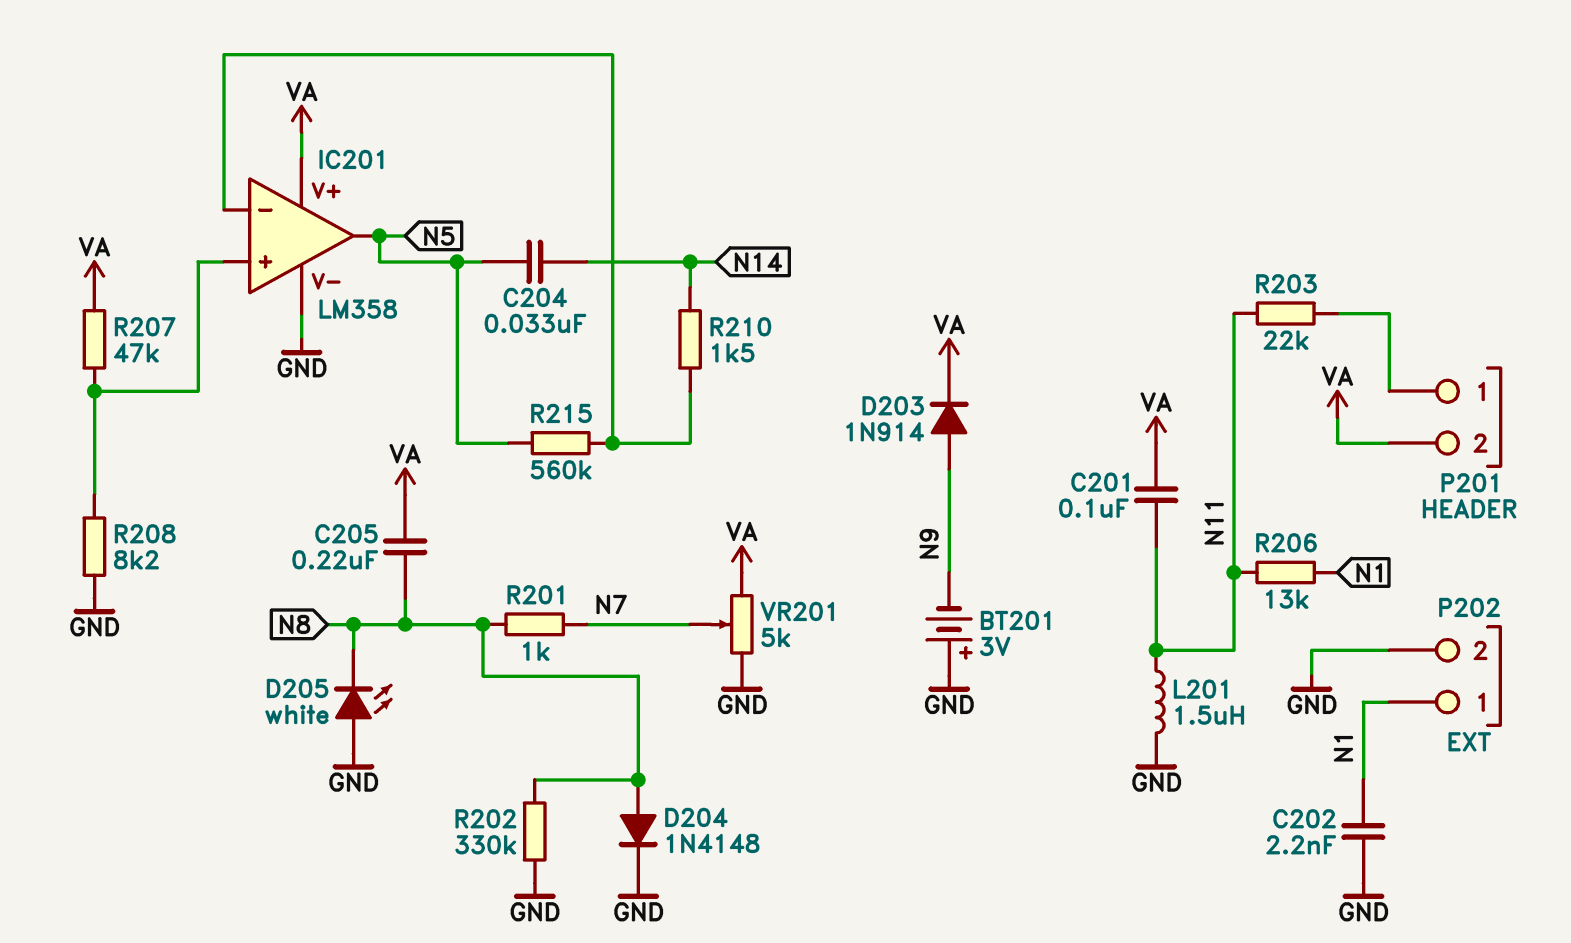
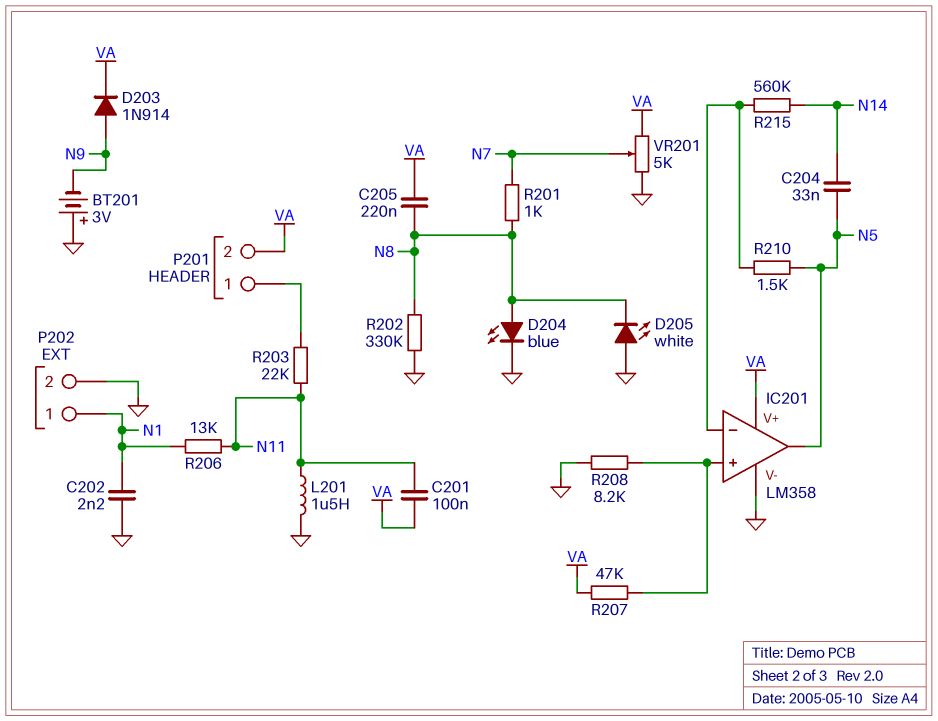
D204: diode 1N4148 (A N8, K GND) -> LED blue (A N8, K GND)
R210: 1.5k (IC201/in-, N14) -> 1.5k (IC201/in-, N5)
R215: 560k (IC201/in-, N5) -> 560k (IC201/in-, N14)

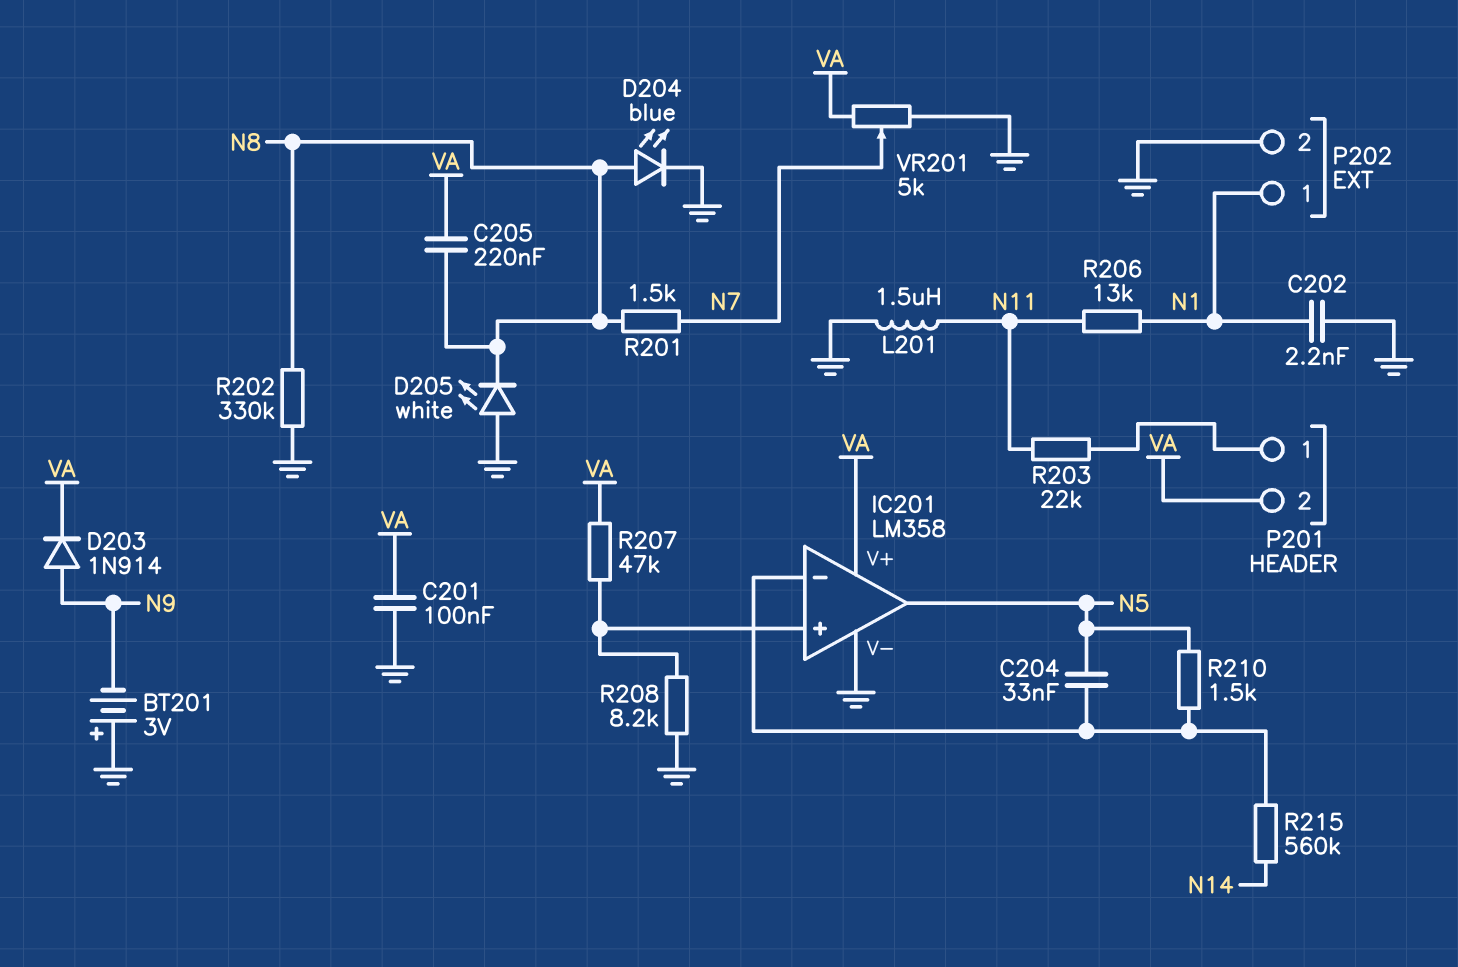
C201: 100nF (N11, VA) -> 100nF (GND, VA)
C204: 33nF (N5, N14) -> 33nF (IC201/in-, N5)
R201: 1k (N7, N8) -> 1.5k (N7, N8)

